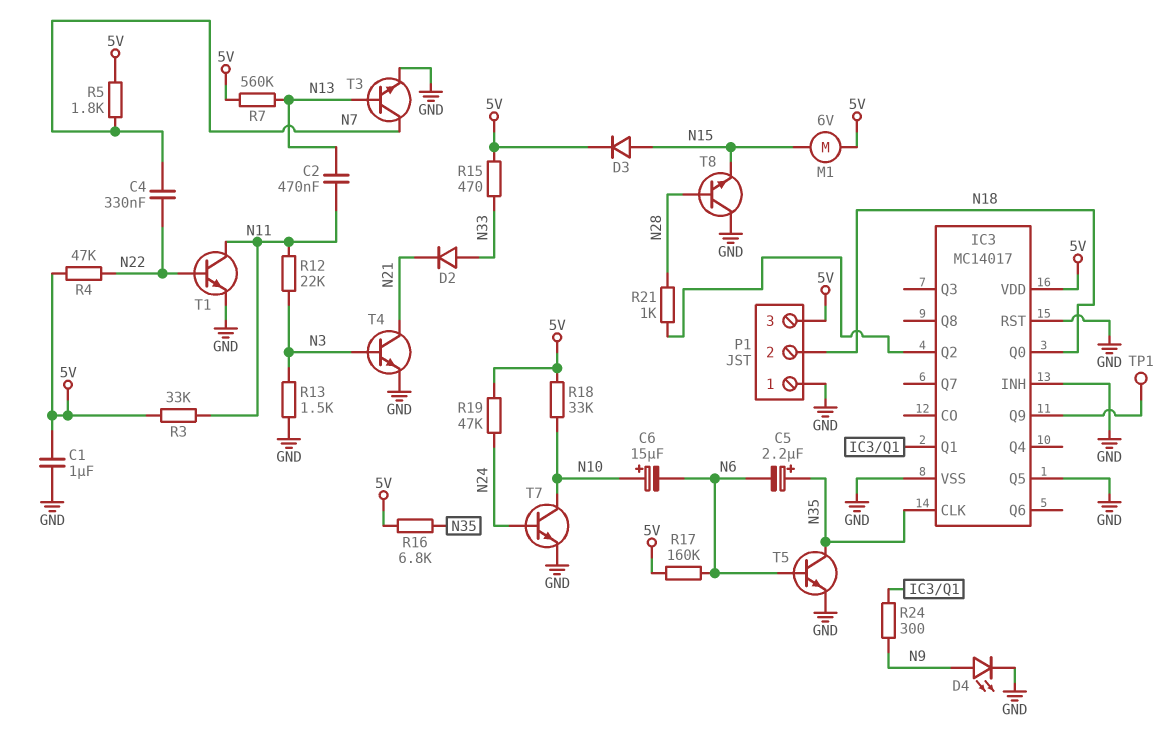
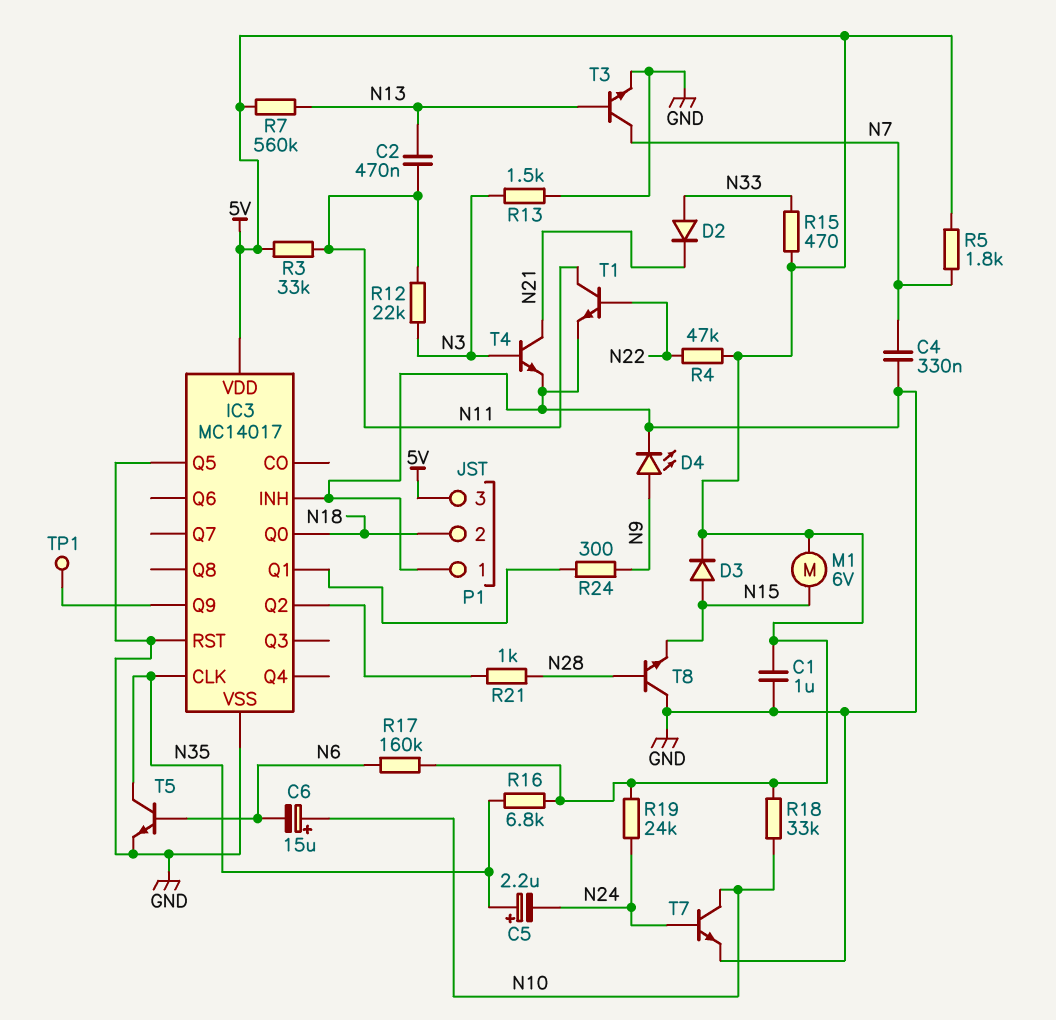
C4: 330nF (N7, N22) -> 330nF (GND, N7)
C5: 2.2uF (plus N35, minus N6) -> 2.2uF (plus N35, minus N24)
R19: 47k (5V, N24) -> 24k (5V, N24)

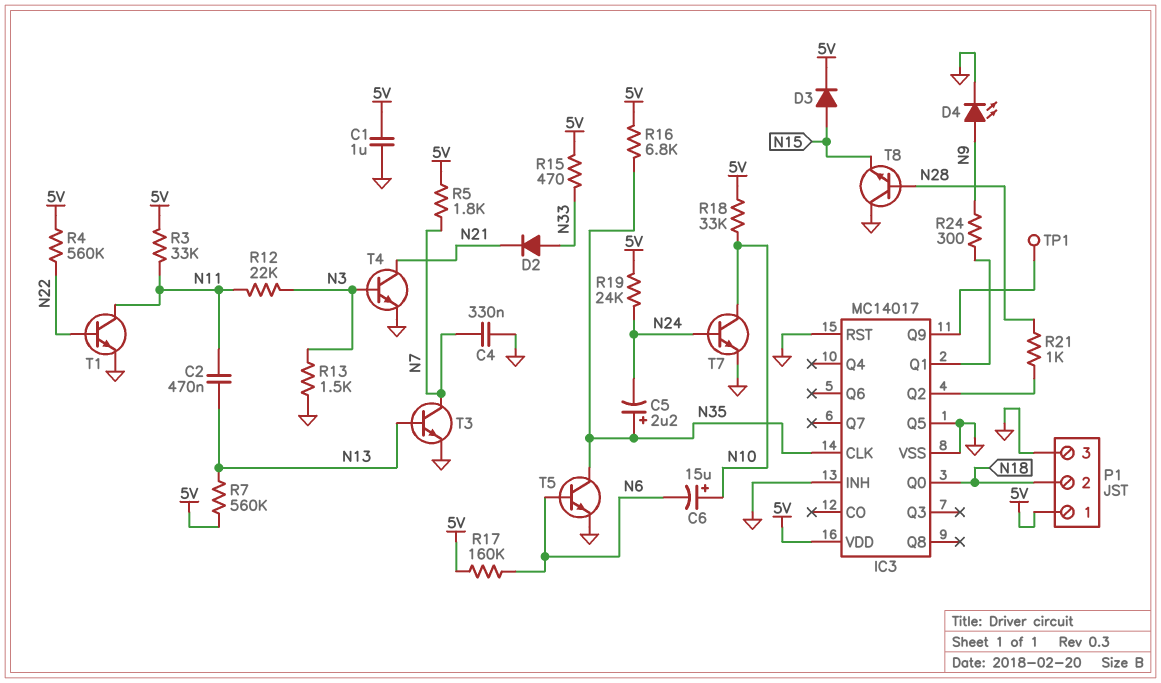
M1: motor 6V (5V, N15) -> none
P1 pin 1: GND -> 5V
P1 pin 3: 5V -> GND
R4: 47k (5V, N22) -> 560k (5V, N22)

